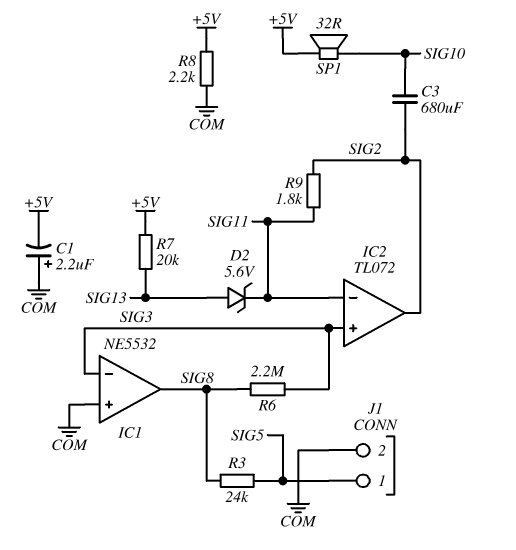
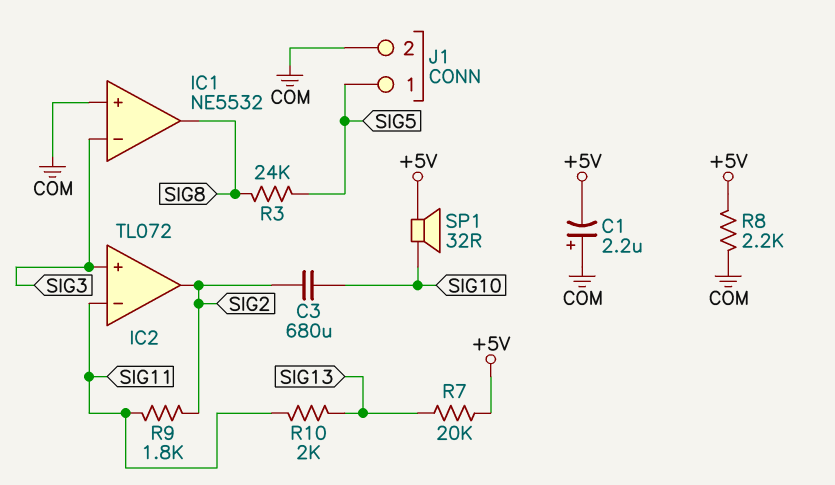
D2: zener 5.6V (A SIG13, K SIG11) -> none
R6: 2.2M (SIG3, SIG8) -> none
R10: none -> 2k (SIG11, SIG13)

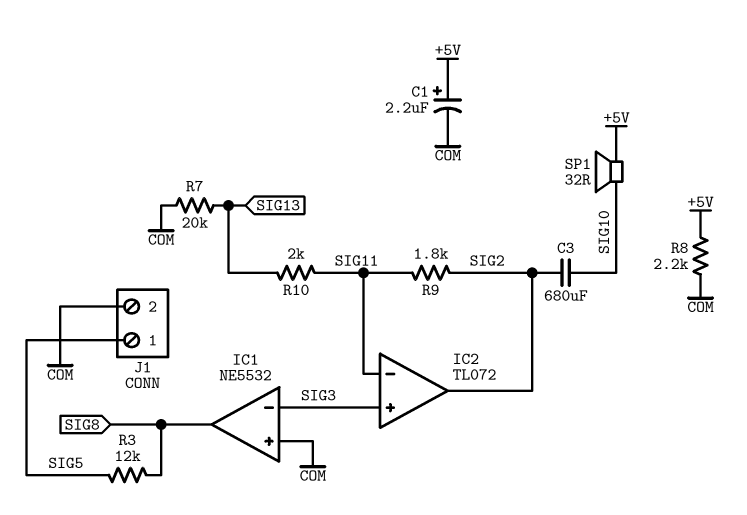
C1: 2.2uF (plus COM, minus +5V) -> 2.2uF (plus +5V, minus COM)
R3: 24k (SIG5, SIG8) -> 12k (SIG5, SIG8)
R7: 20k (+5V, SIG13) -> 20k (COM, SIG13)

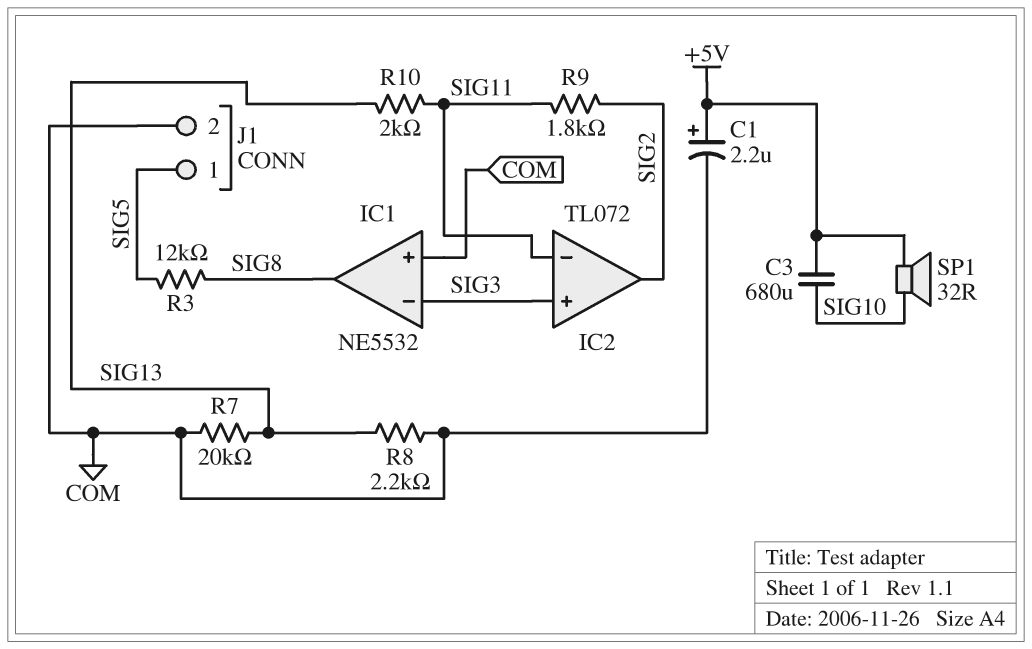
C3: 680uF (SIG2, SIG10) -> 680uF (+5V, SIG10)
R8: 2.2k (+5V, COM) -> 2.2k (COM, SIG13)

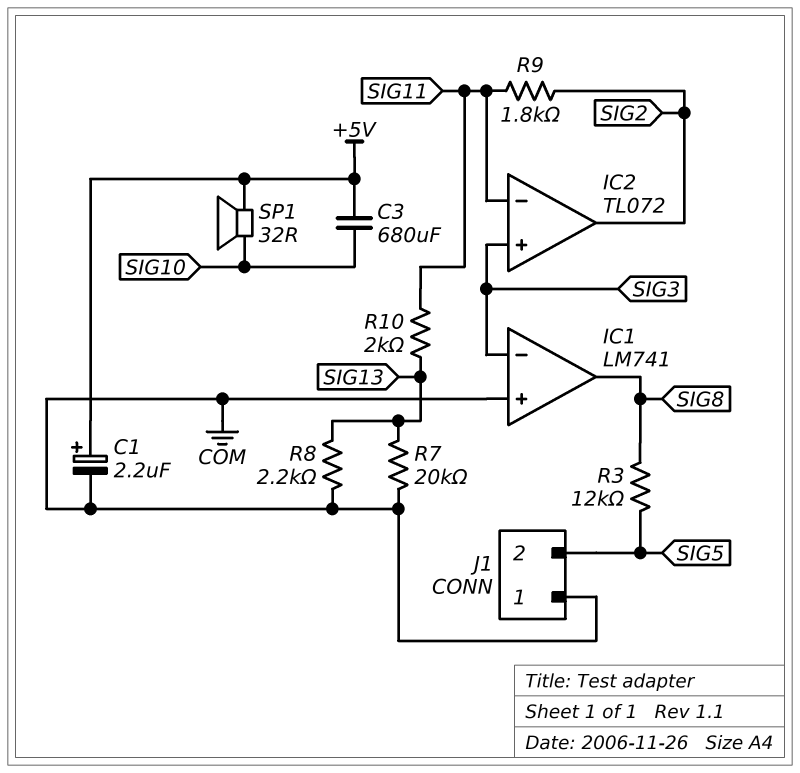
IC1: NE5532 -> LM741
J1 pin 1: SIG5 -> COM
J1 pin 2: COM -> SIG5

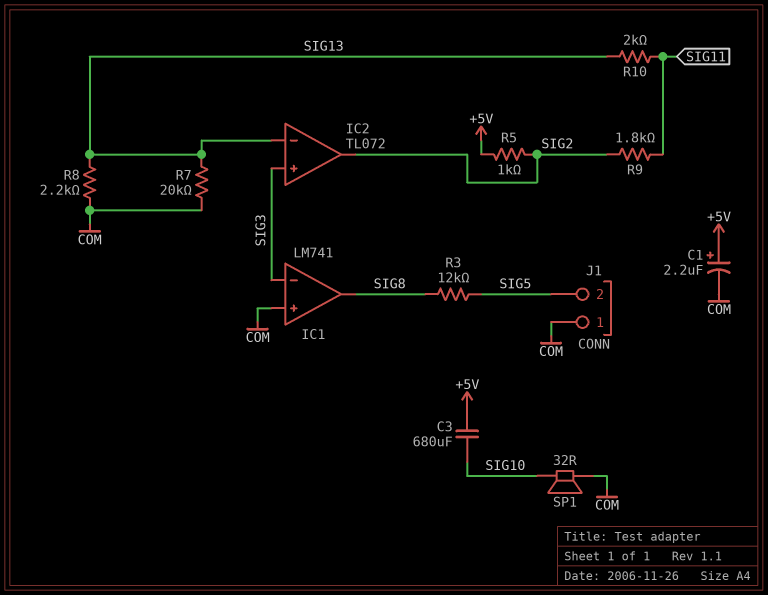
IC2 pin in-: SIG11 -> SIG13
R5: none -> 1k (+5V, SIG2)
SP1: speaker 32R (+5V, SIG10) -> speaker 32R (COM, SIG10)

